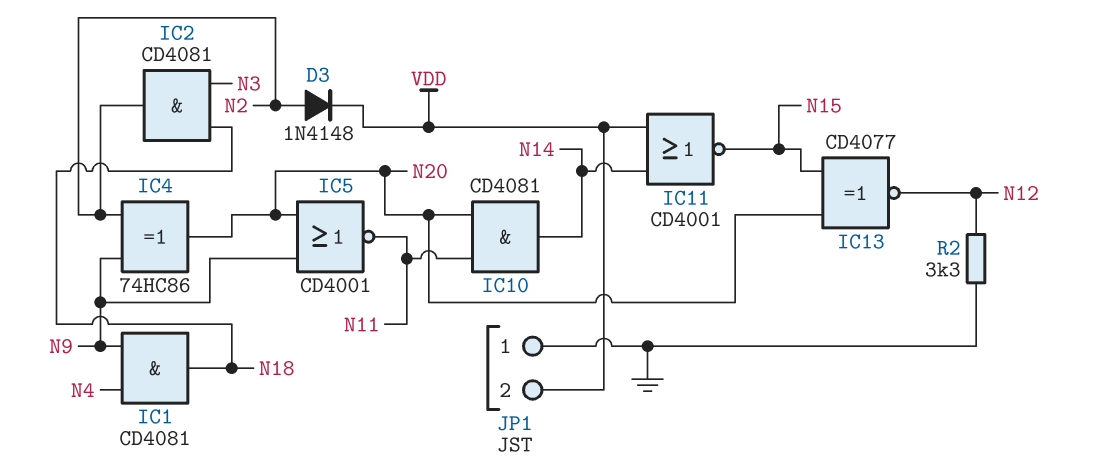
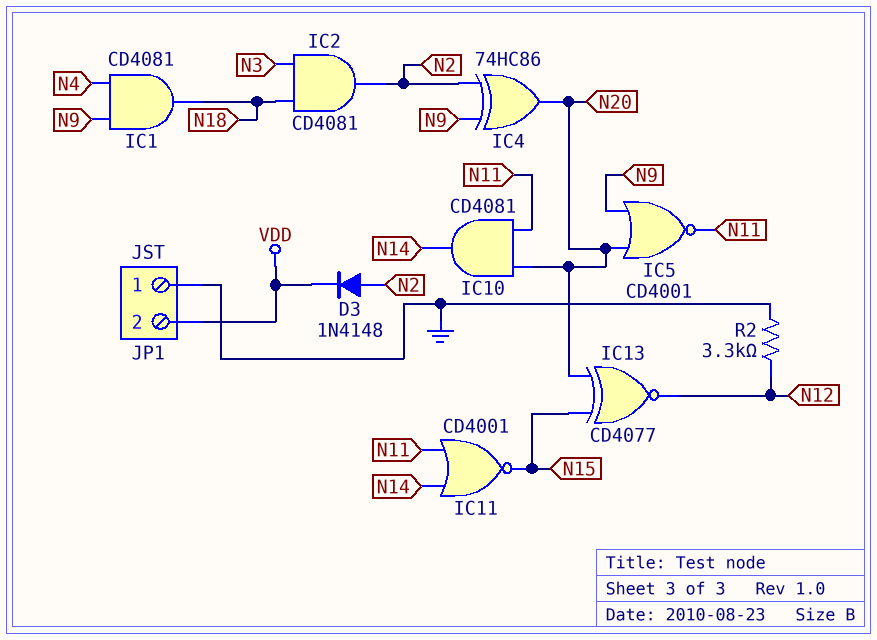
IC11: NOR CD4001 (in N14, in VDD, out N15) -> NOR CD4001 (in N11, in N14, out N15)

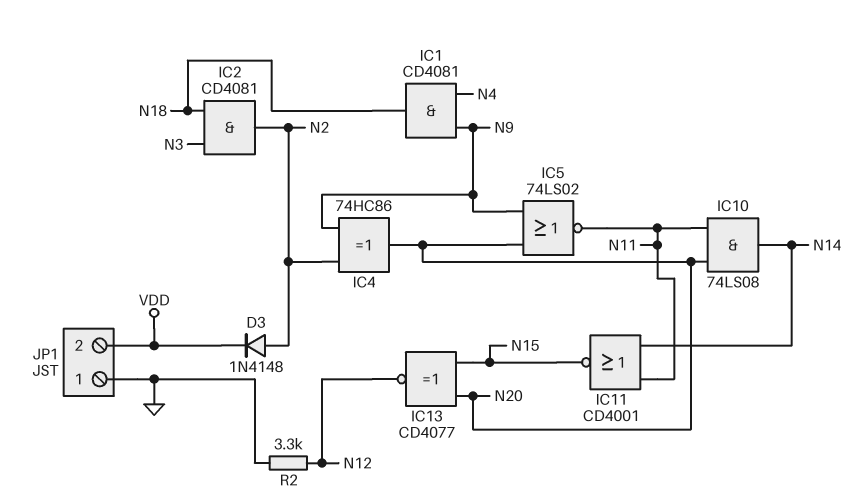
IC5: NOR CD4001 (in N9, in N20, out N11) -> NOR 74LS02 (in N9, in N20, out N11)
IC10: AND CD4081 (in N11, in N20, out N14) -> AND 74LS08 (in N11, in N20, out N14)

